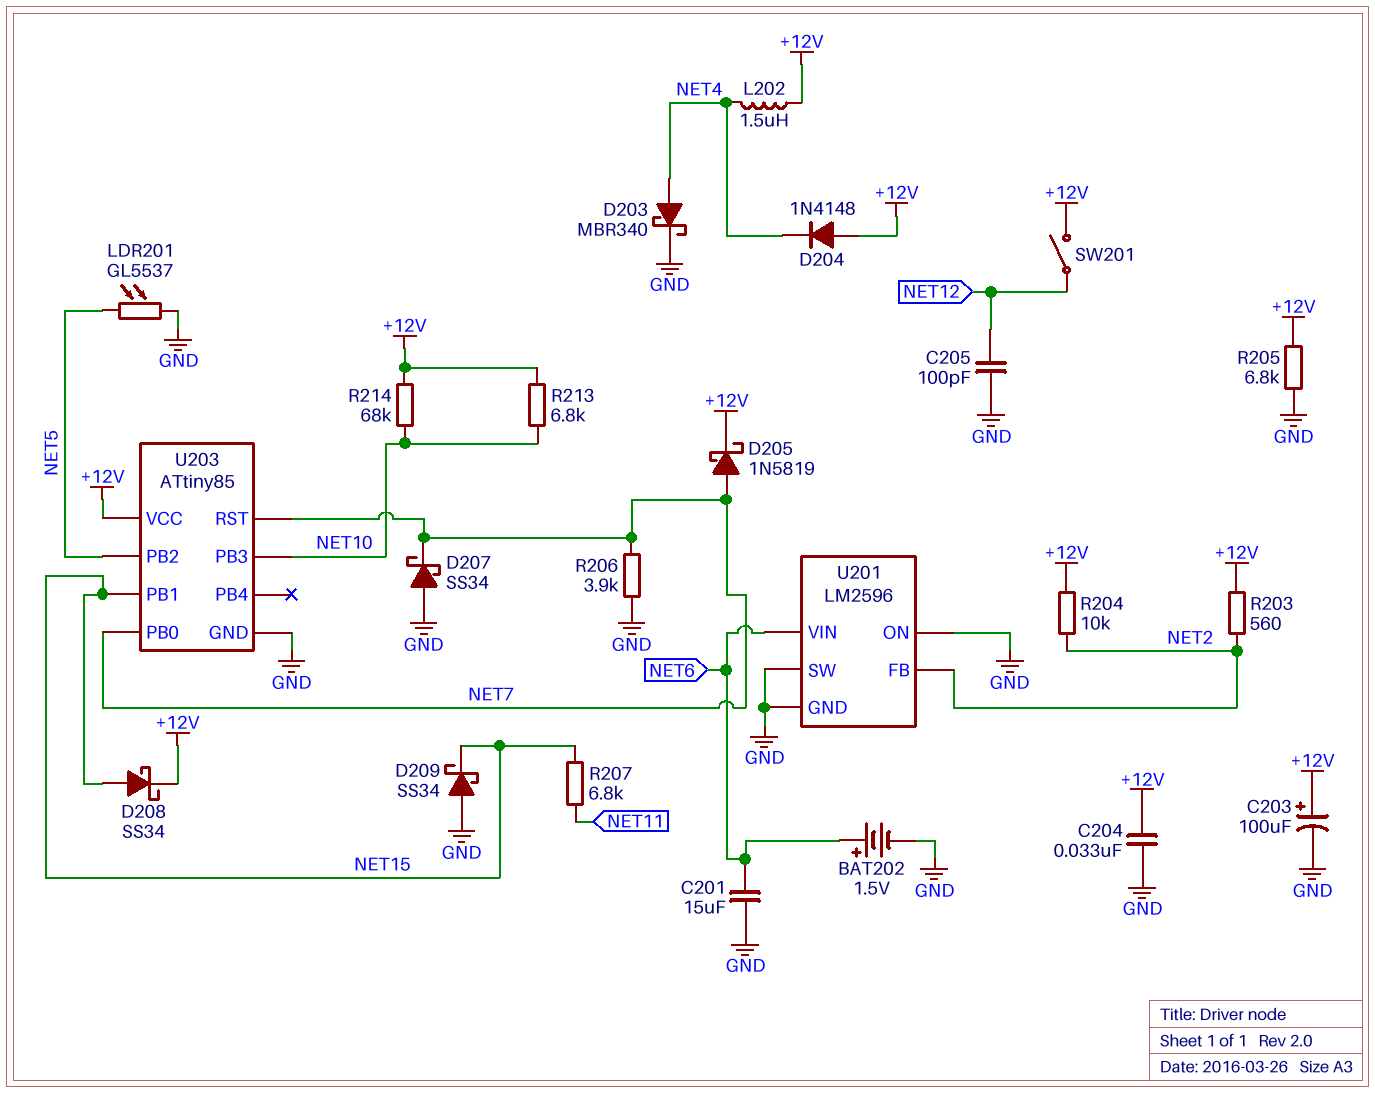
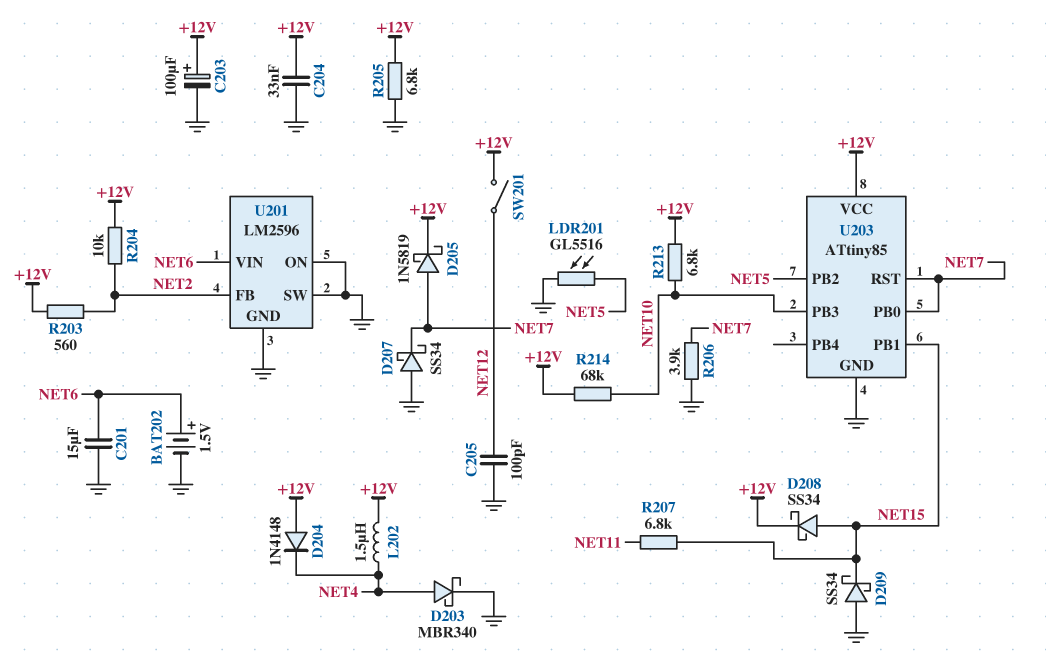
LDR201: GL5537 (GND, NET5) -> GL5516 (GND, NET5)

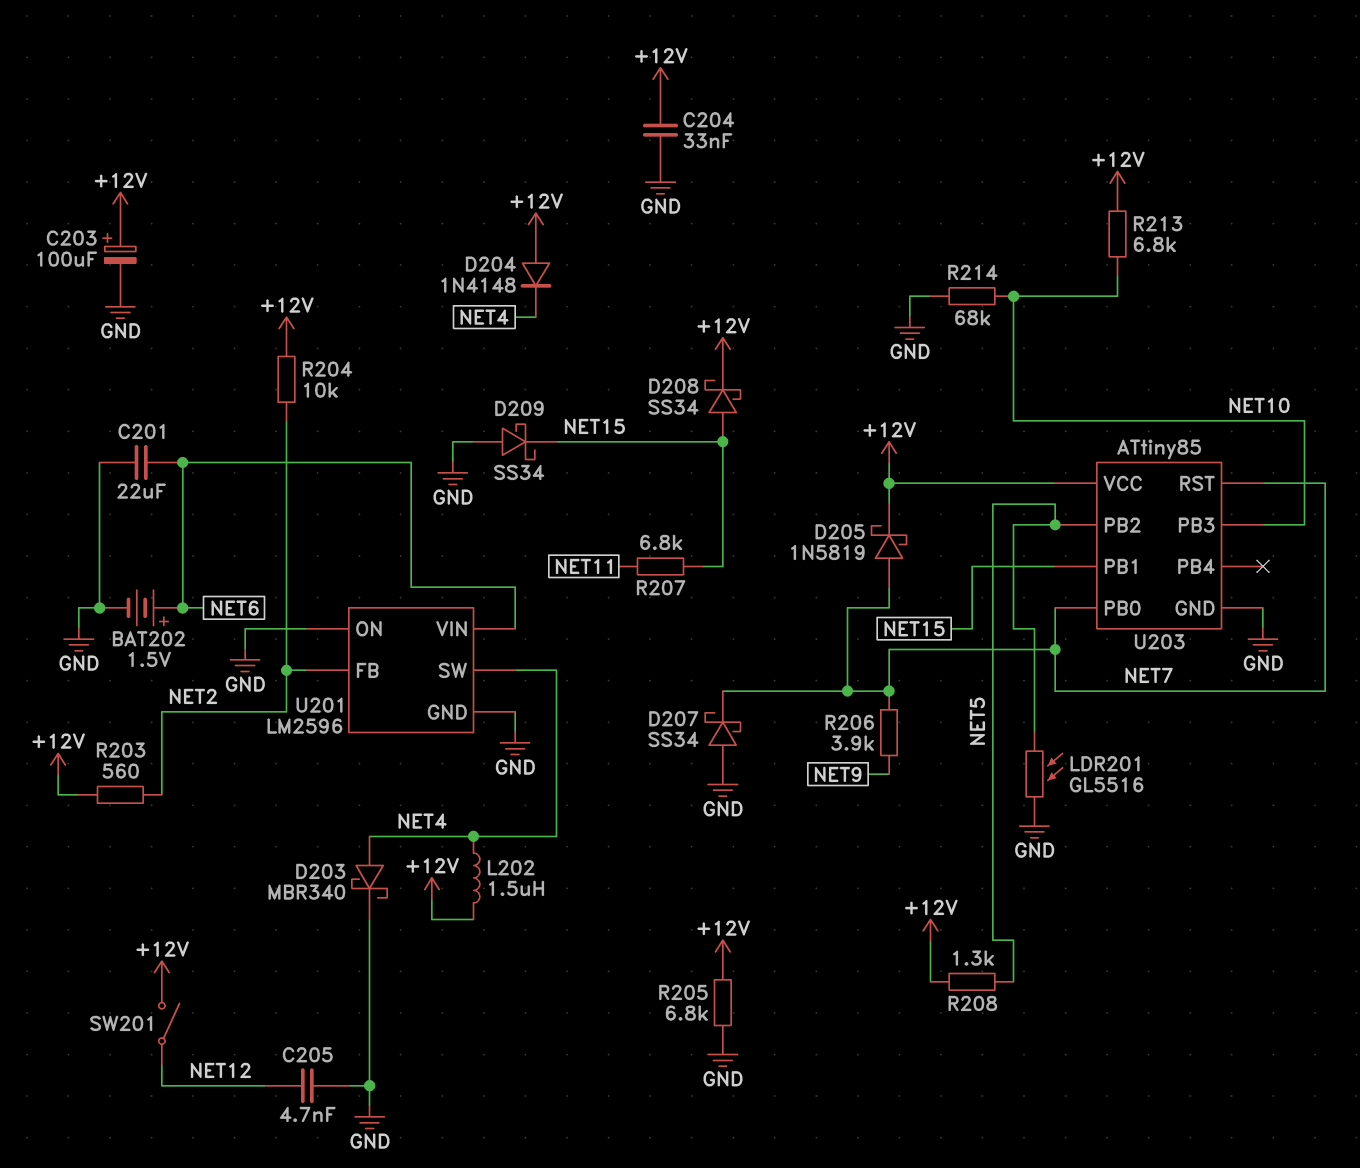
C201: 15uF (GND, NET6) -> 22uF (GND, NET6)
C205: 100pF (GND, NET12) -> 4.7nF (GND, NET12)
R206: 3.9k (GND, NET7) -> 3.9k (NET7, NET9)
R208: none -> 1.3k (+12V, NET5)
R214: 68k (+12V, NET10) -> 68k (GND, NET10)
U201 pin SW: GND -> NET4

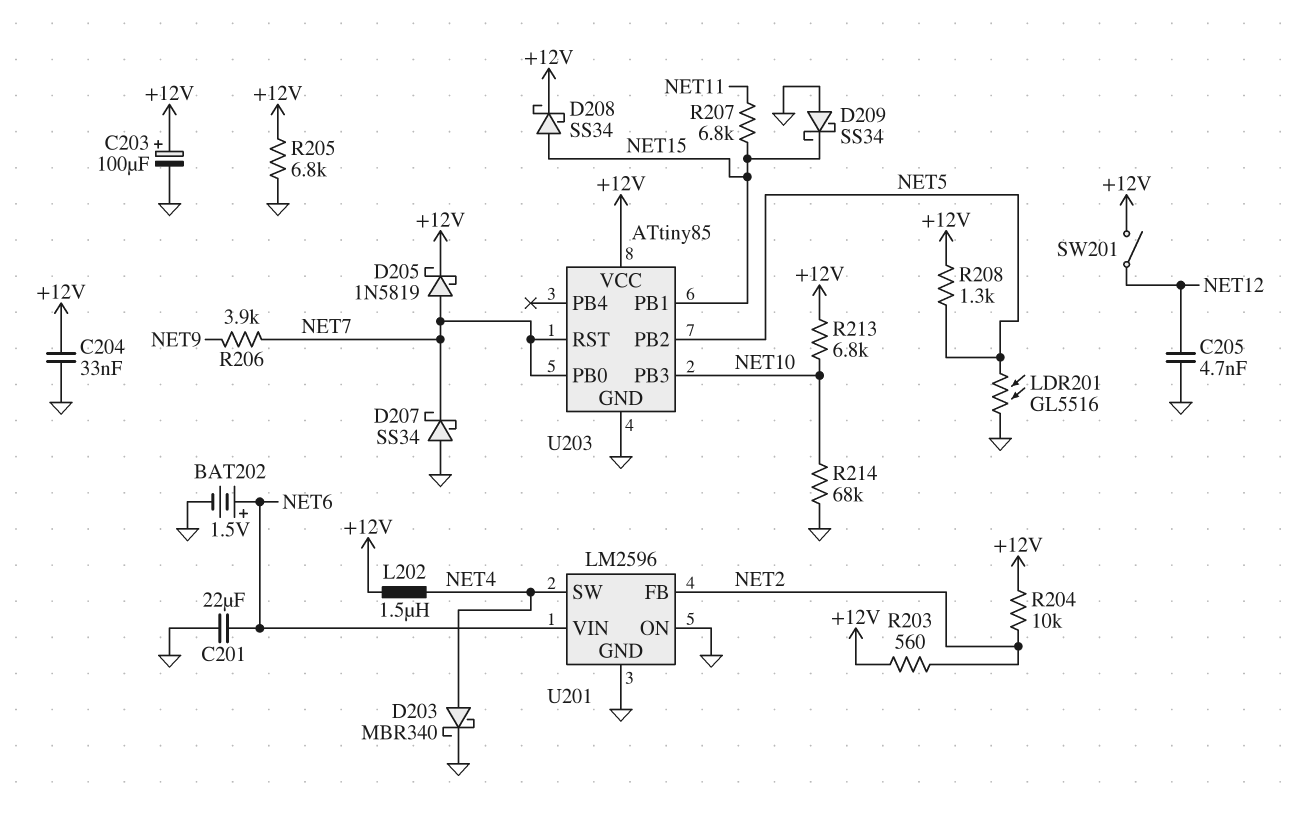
D204: diode 1N4148 (A +12V, K NET4) -> none

